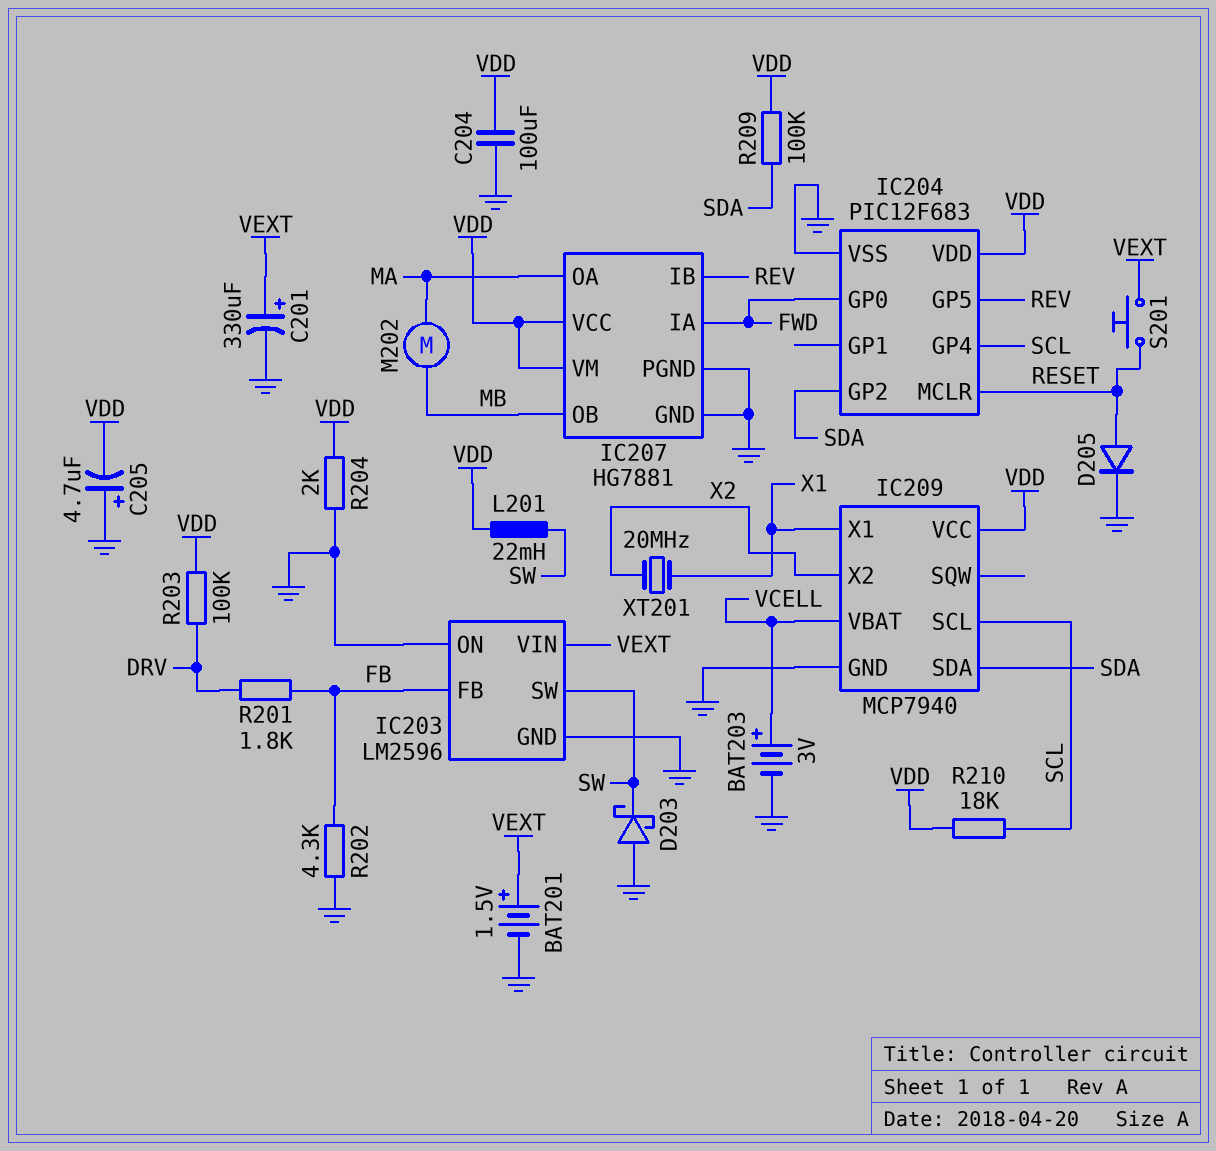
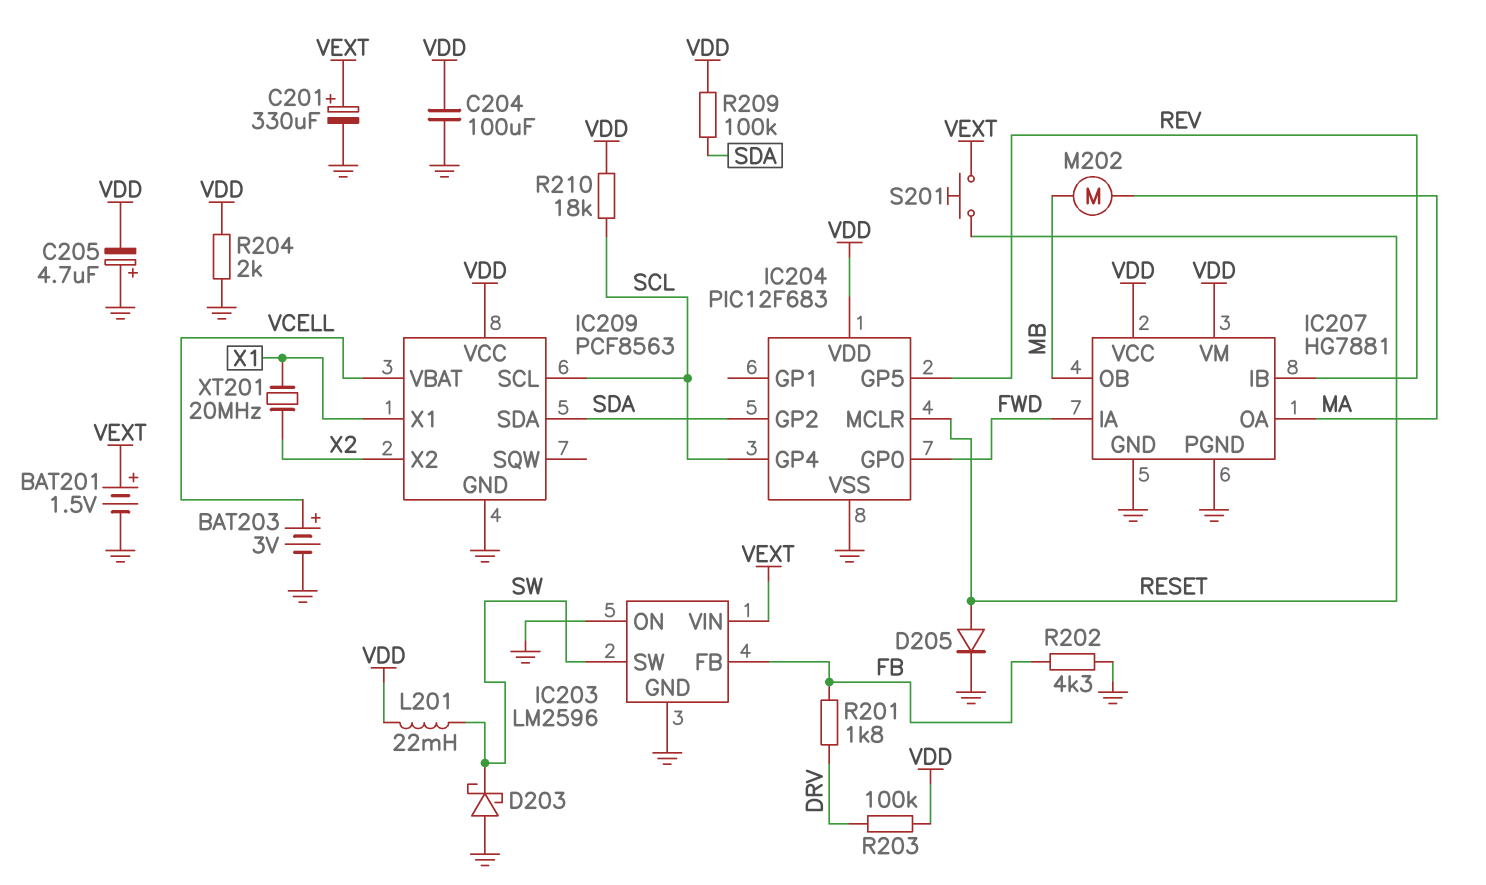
IC209: MCP7940 -> PCF8563

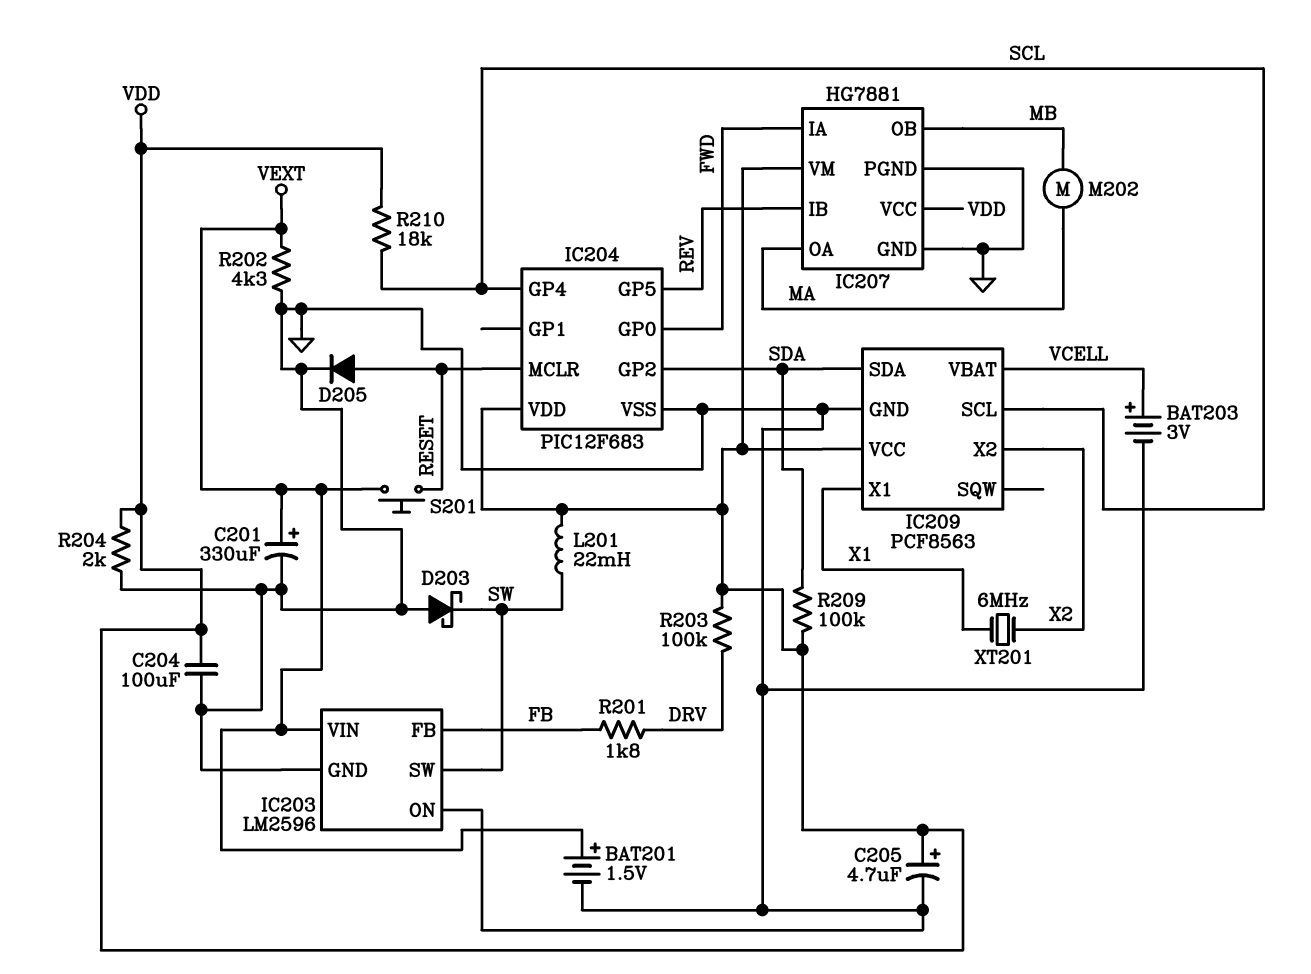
C205: 4.7uF (plus GND, minus VDD) -> 4.7uF (plus VDD, minus GND)
R202: 4.3k (FB, GND) -> 4.3k (GND, VEXT)
XT201: 20MHz (X1, X2) -> 6MHz (X1, X2)

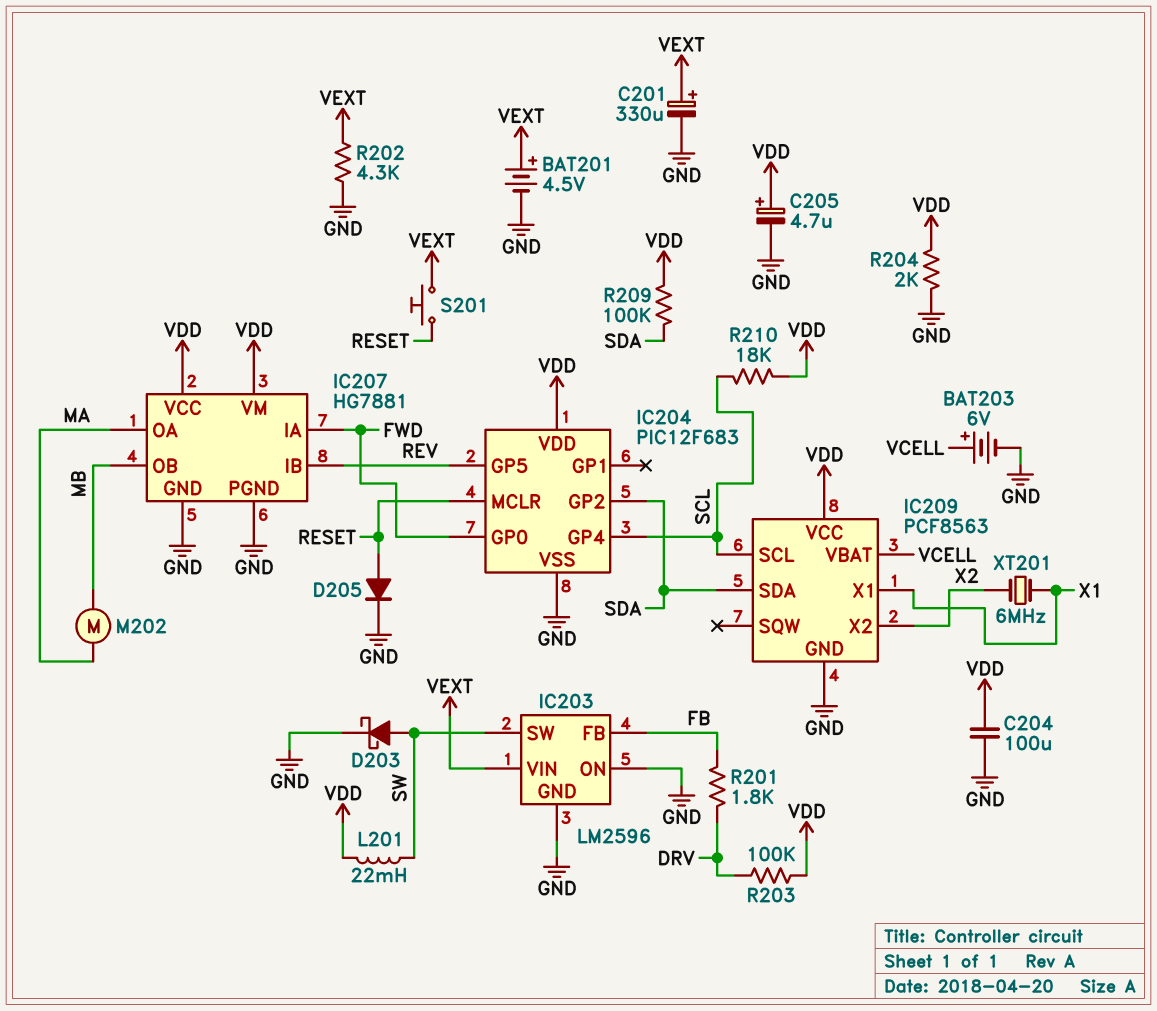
BAT201: 1.5V (plus VEXT, minus GND) -> 4.5V (plus VEXT, minus GND)
BAT203: 3V (plus VCELL, minus GND) -> 6V (plus VCELL, minus GND)
D203: schottky (A GND, K SW) -> schottky (A SW, K GND)

